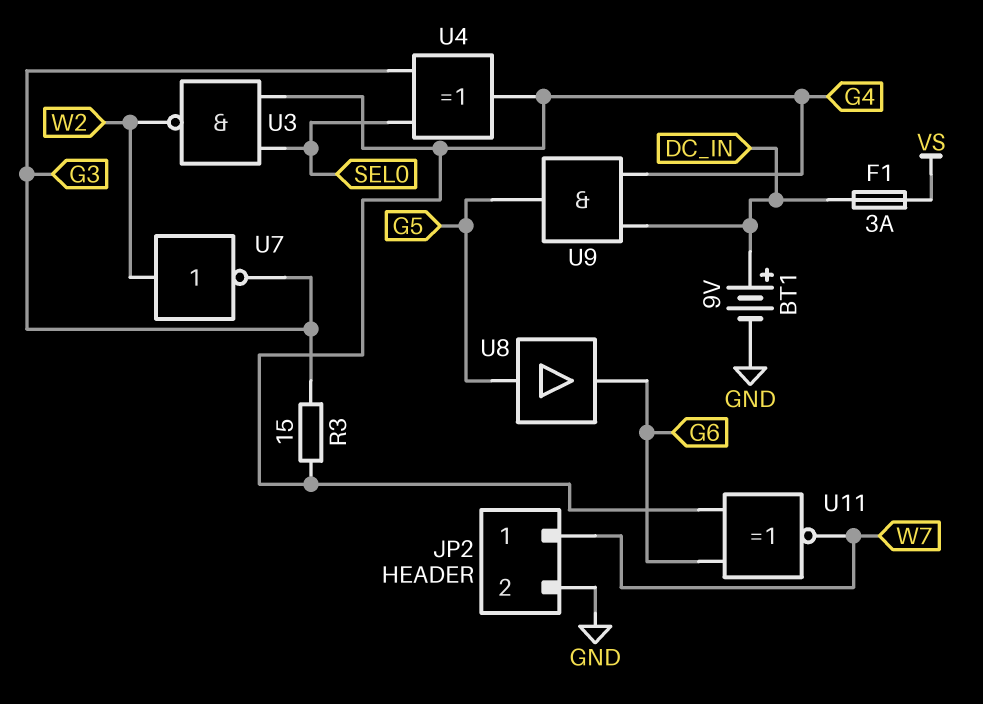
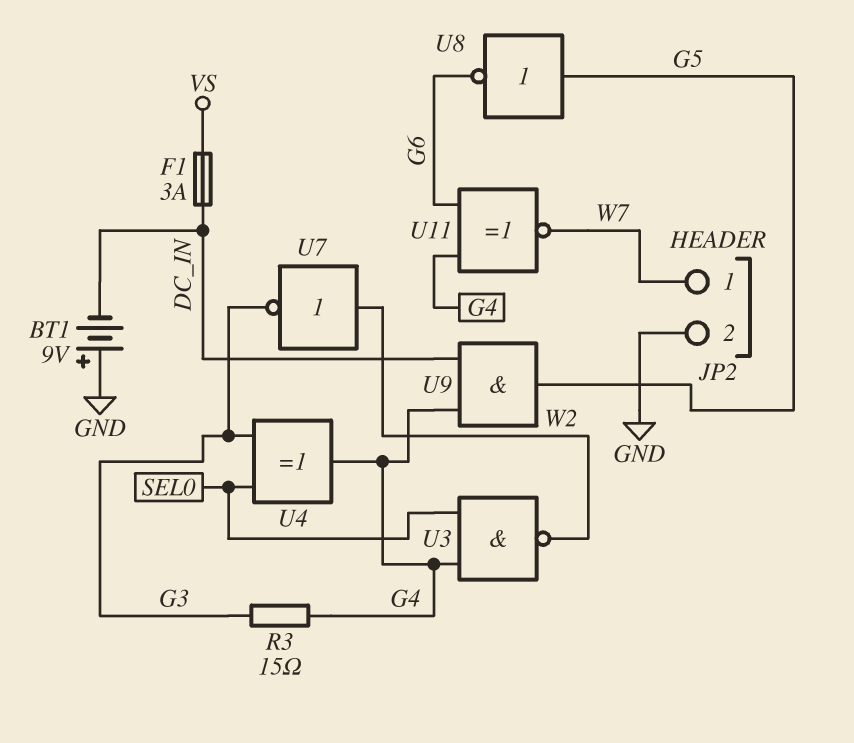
BT1: 9V (plus DC_IN, minus GND) -> 9V (plus GND, minus DC_IN)
U8: buffer (in G5, out G6) -> NOT (in G5, out G6)

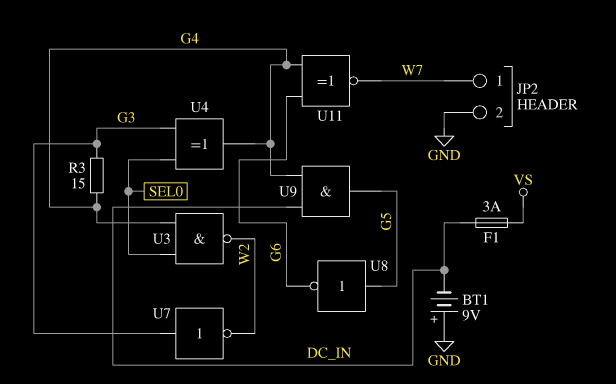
U7: NOT (in W2, out G3) -> NOT (in G3, out W2)

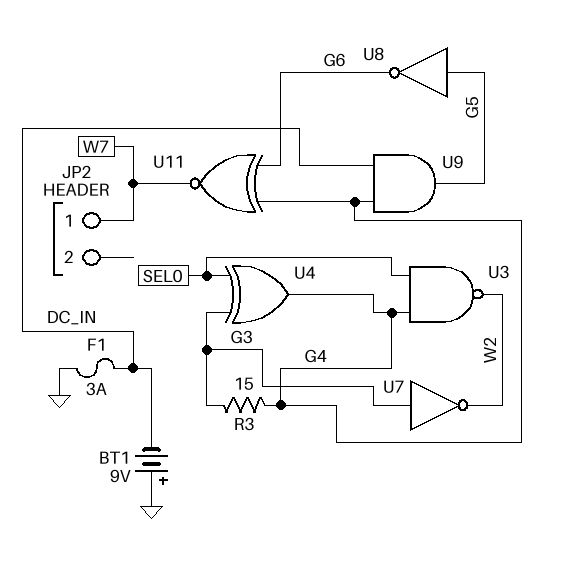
F1: 3A (DC_IN, VS) -> 3A (DC_IN, GND)
JP2 pin 2: GND -> none

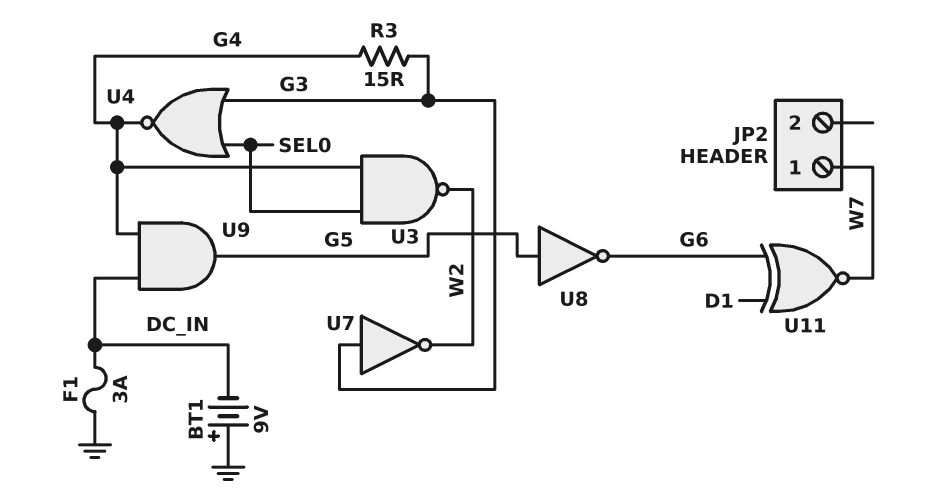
U4: XOR (in G3, in SEL0, out G4) -> NOR (in G3, in SEL0, out G4)
U11: XNOR (in G4, in G6, out W7) -> XNOR (in D1, in G6, out W7)

